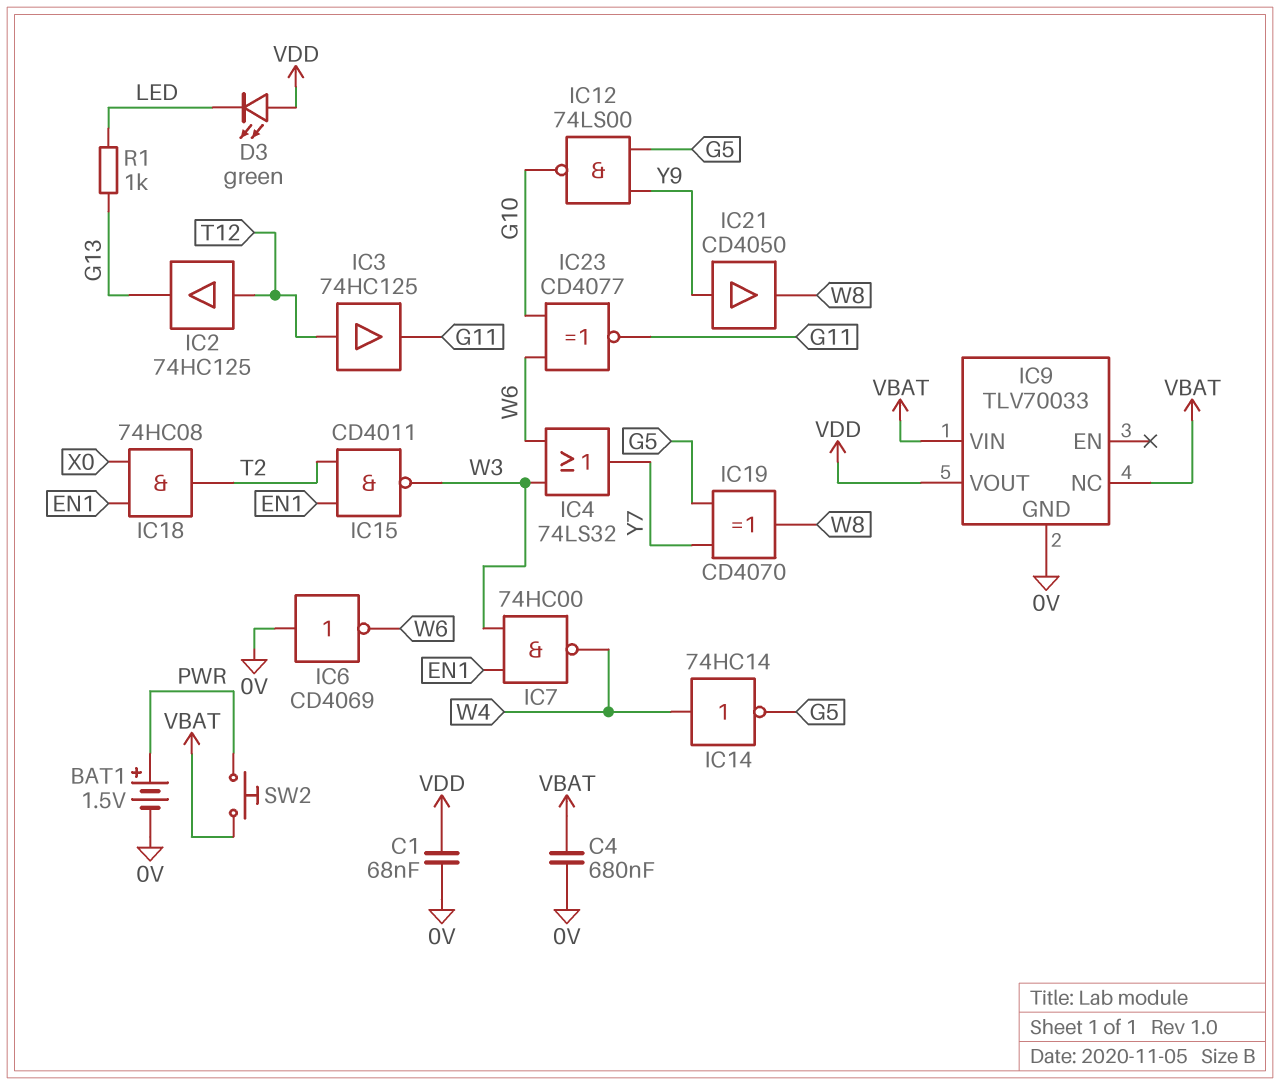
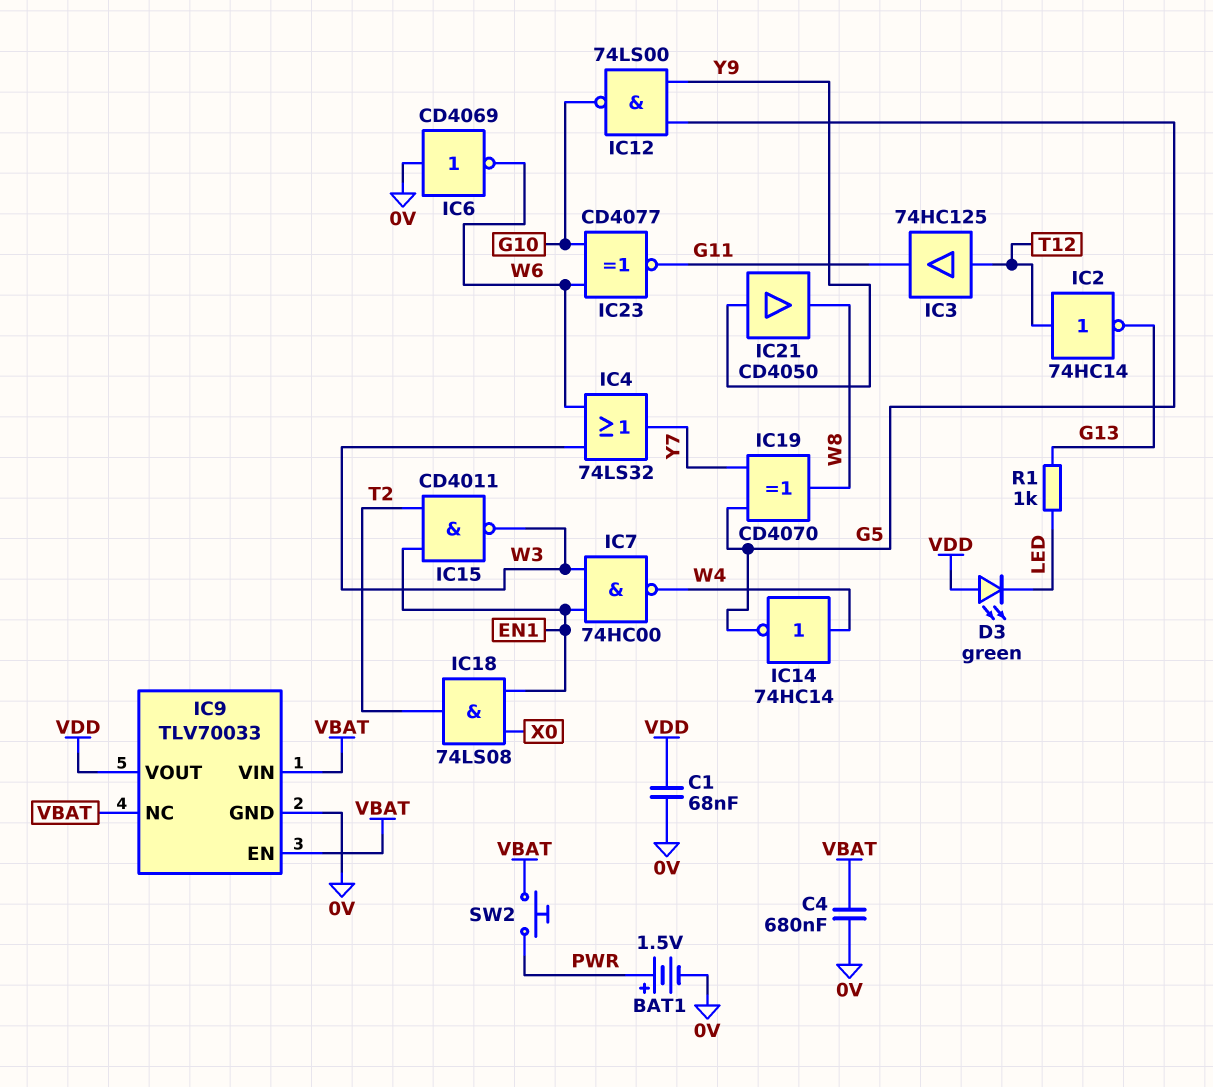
IC2: buffer 74HC125 (in T12, out G13) -> NOT 74HC14 (in T12, out G13)
IC9 pin EN: none -> VBAT
IC18: AND 74HC08 (in EN1, in X0, out T2) -> AND 74LS08 (in EN1, in X0, out T2)

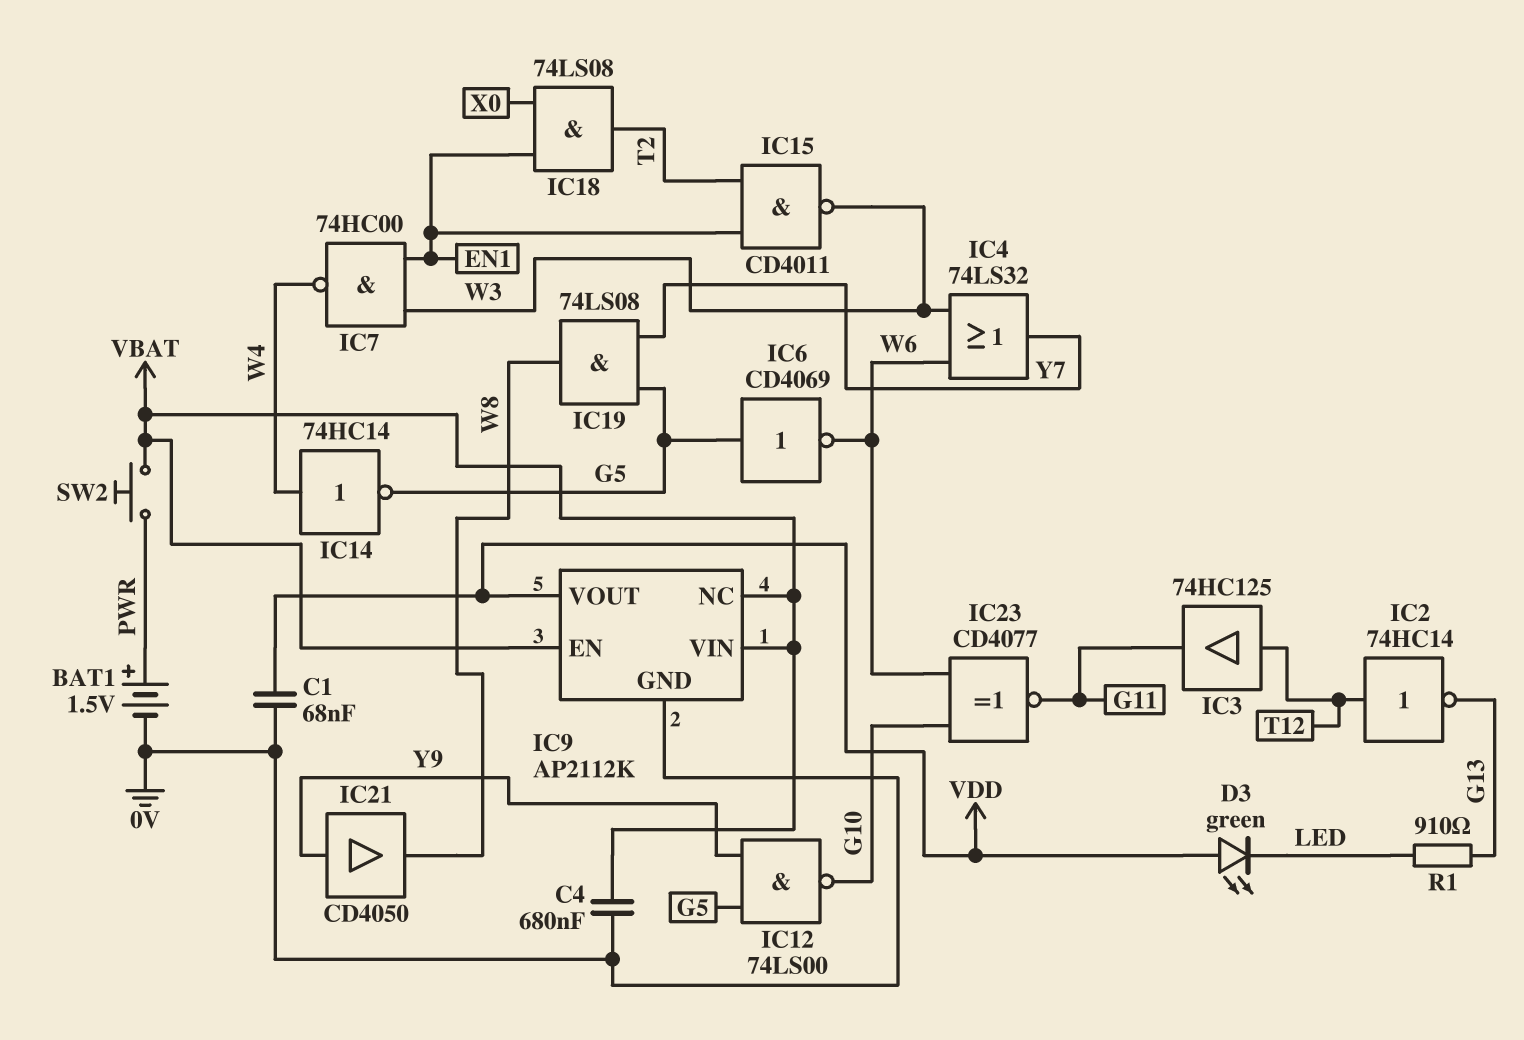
IC6: NOT CD4069 (in 0V, out W6) -> NOT CD4069 (in G5, out W6)
IC9: TLV70033 -> AP2112K
IC19: XOR CD4070 (in G5, in Y7, out W8) -> AND 74LS08 (in G5, in Y7, out W8)
R1: 1k (G13, LED) -> 910 (G13, LED)

